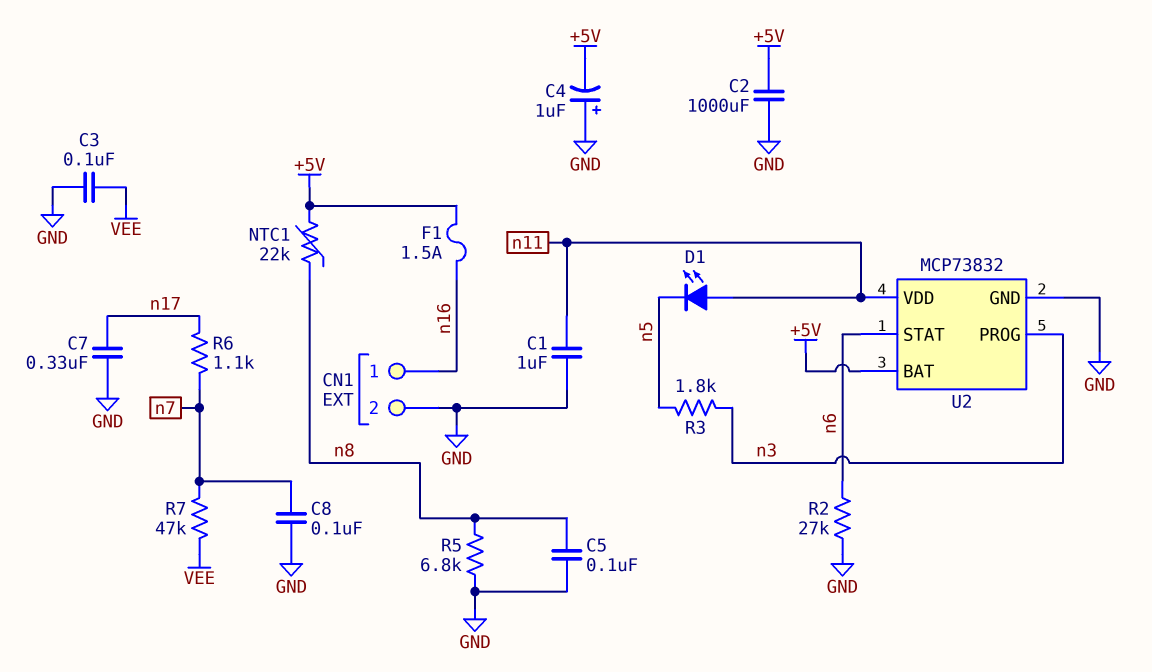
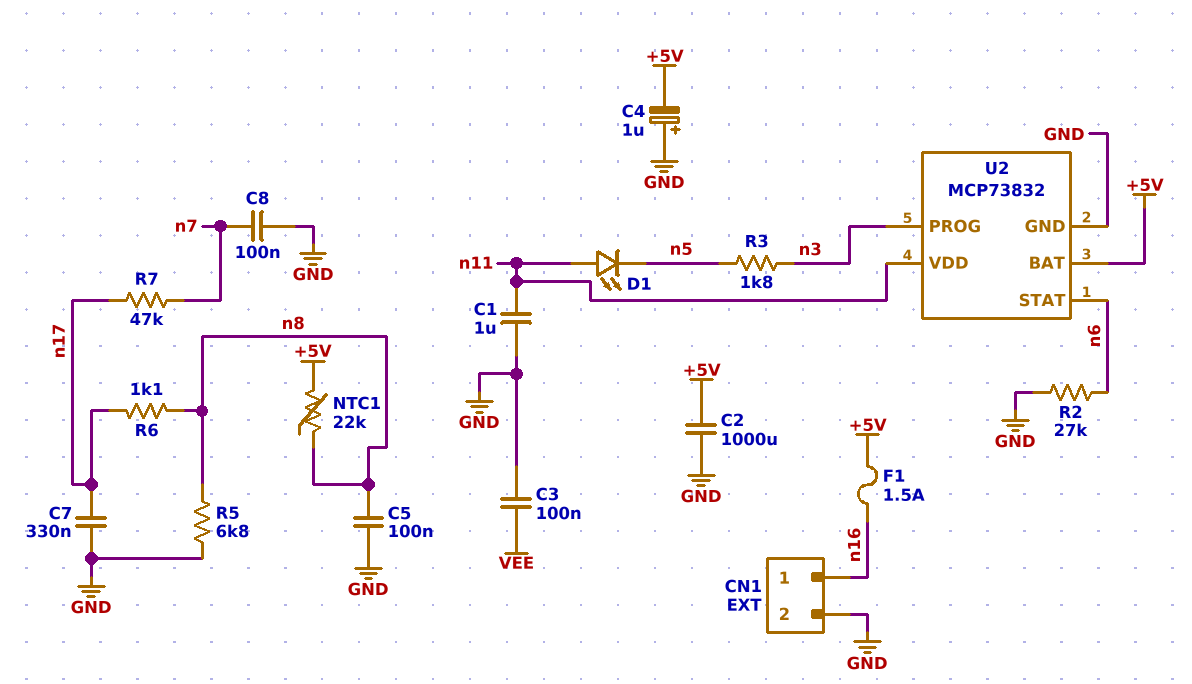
R6: 1.1k (n7, n17) -> 1.1k (n8, n17)
R7: 47k (VEE, n7) -> 47k (n7, n17)

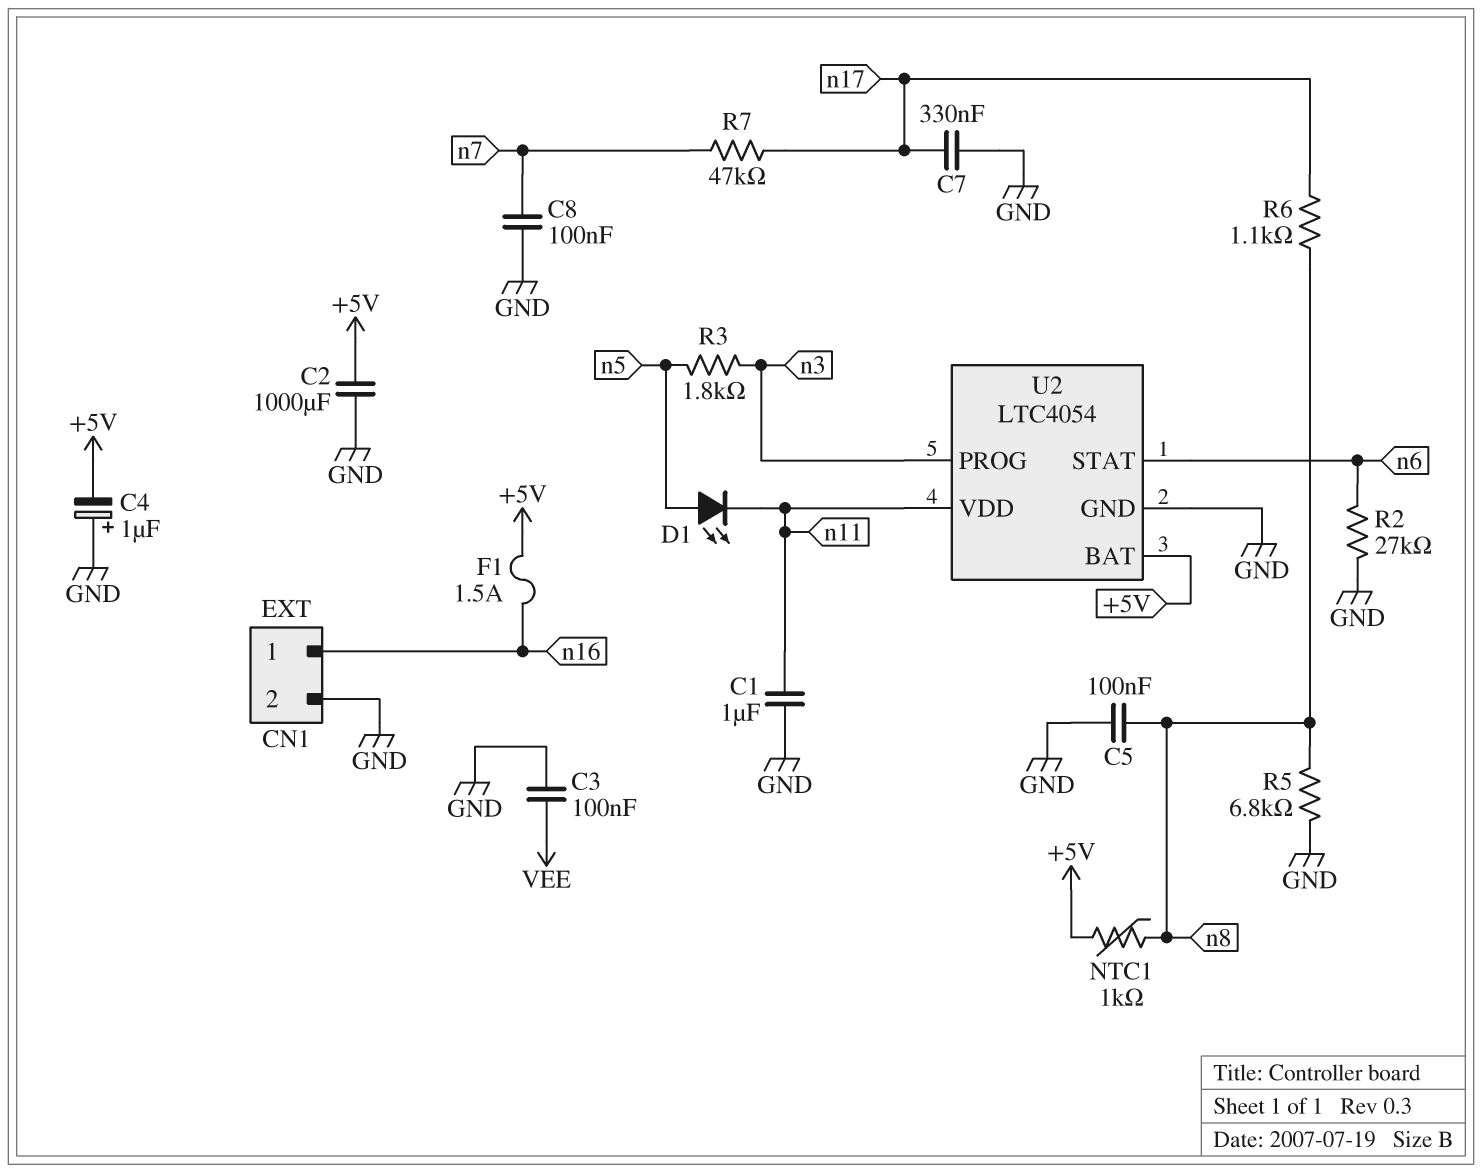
D1: LED (A n11, K n5) -> LED (A n5, K n11)
NTC1: 22k (+5V, n8) -> 1k (+5V, n8)
U2: MCP73832 -> LTC4054

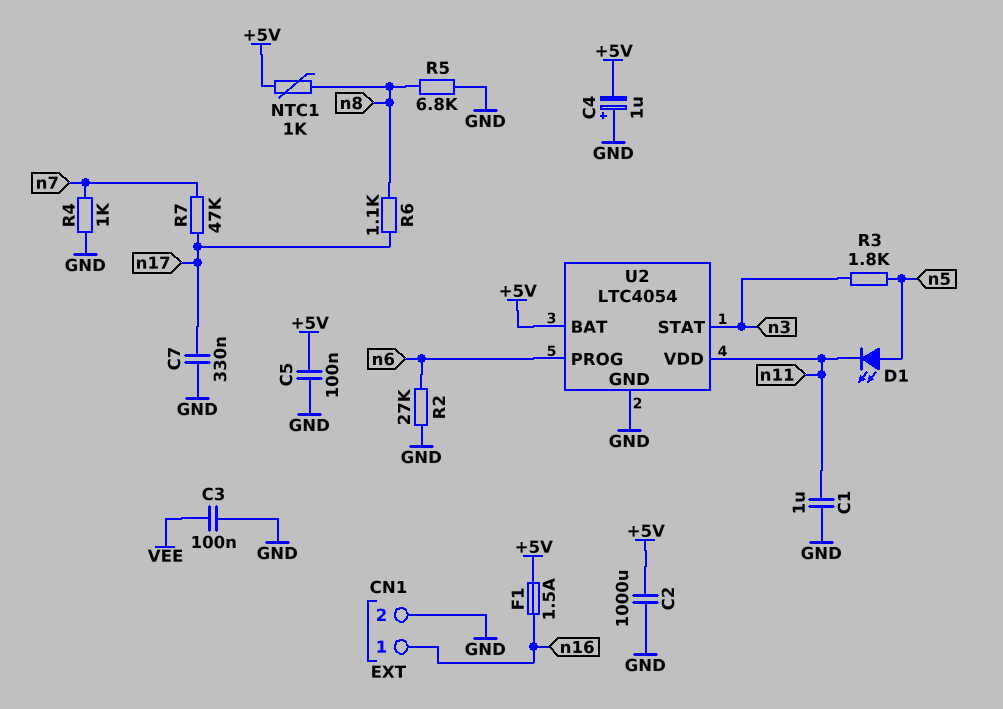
C5: 100nF (GND, n8) -> 100nF (+5V, GND)
C8: 100nF (GND, n7) -> none
R4: none -> 1k (GND, n7)
U2 pin PROG: n3 -> n6
U2 pin STAT: n6 -> n3

